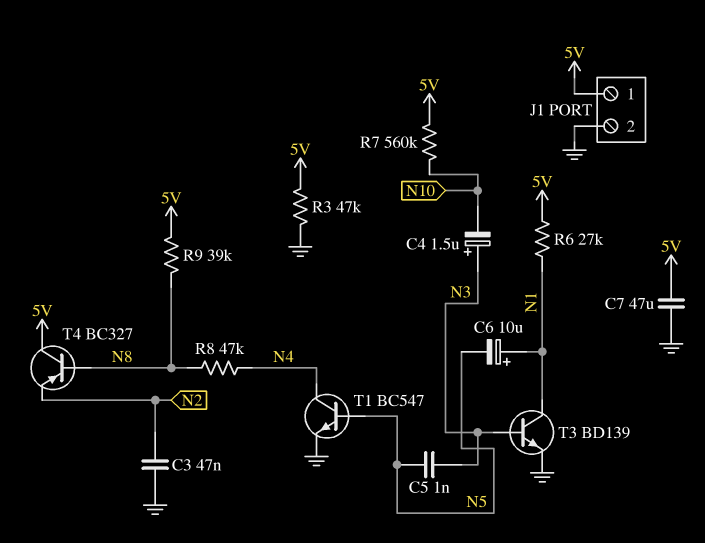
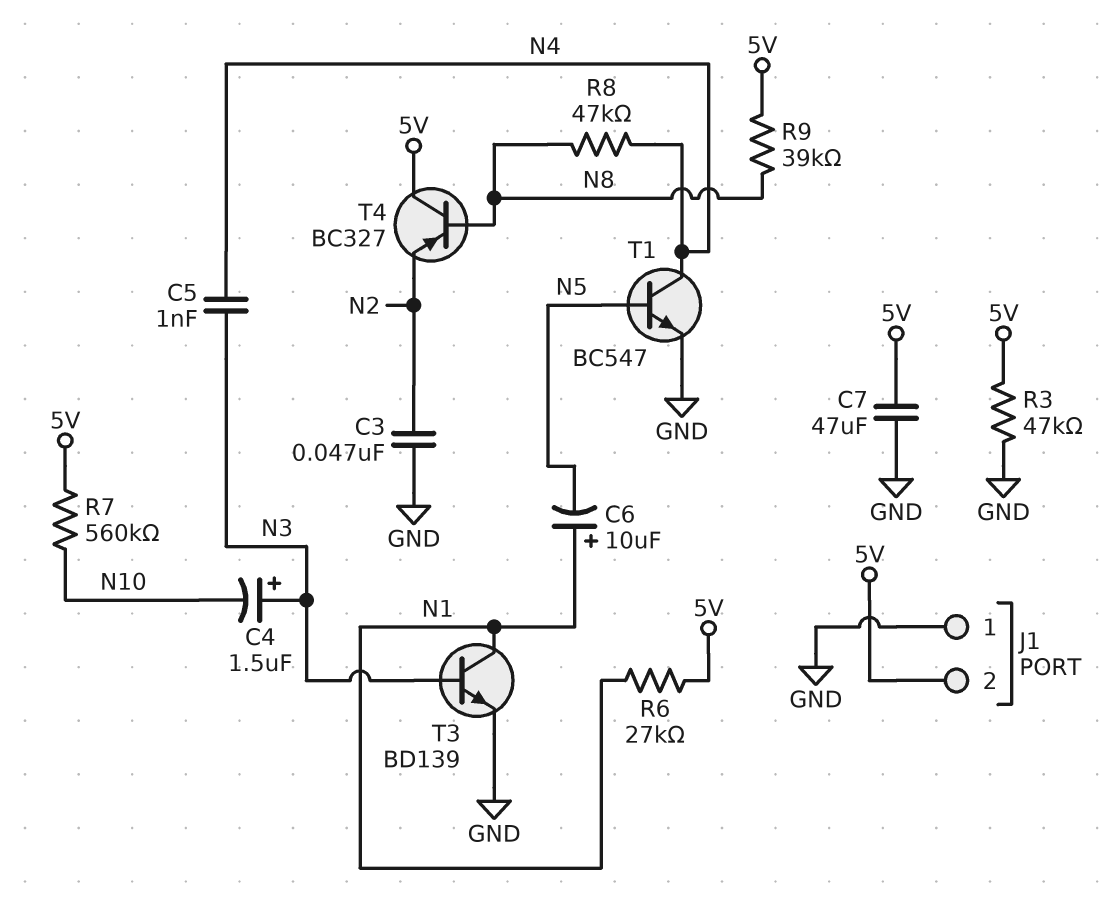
C5: 1nF (N3, N5) -> 1nF (N3, N4)
J1 pin 1: 5V -> GND
J1 pin 2: GND -> 5V

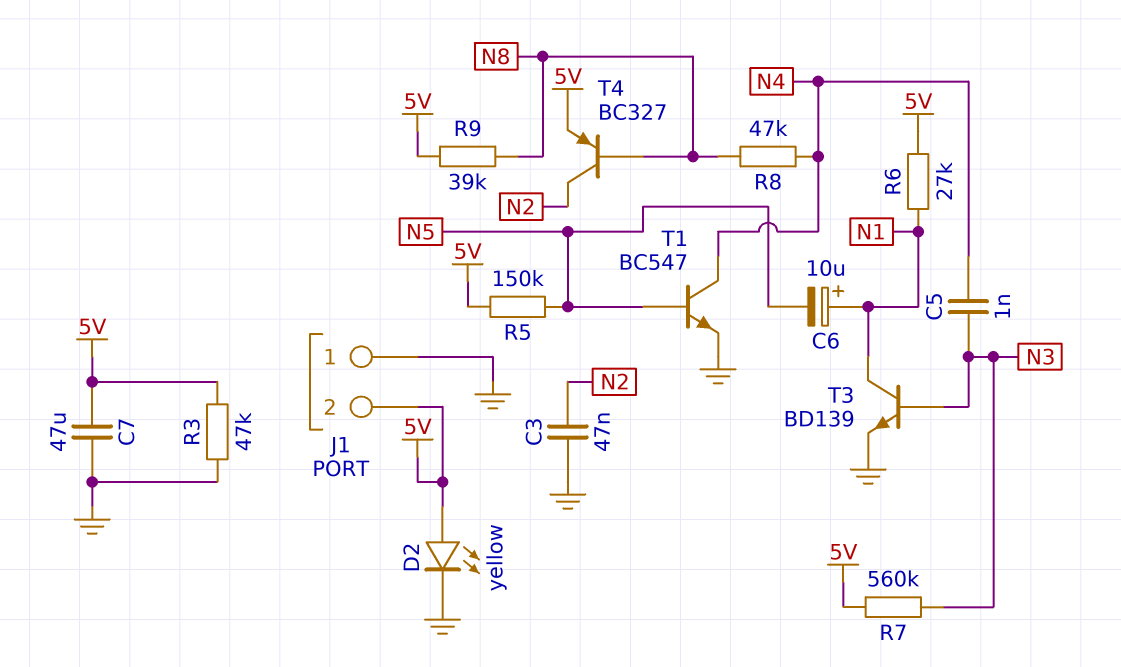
C4: 1.5uF (plus N3, minus N10) -> none
D2: none -> LED yellow (A 5V, K GND)
R5: none -> 150k (5V, N5)
R7: 560k (5V, N10) -> 560k (5V, N3)
T4: PNP BC327 (B N8, C 5V, E N2) -> PNP BC327 (B N8, C N2, E 5V)

